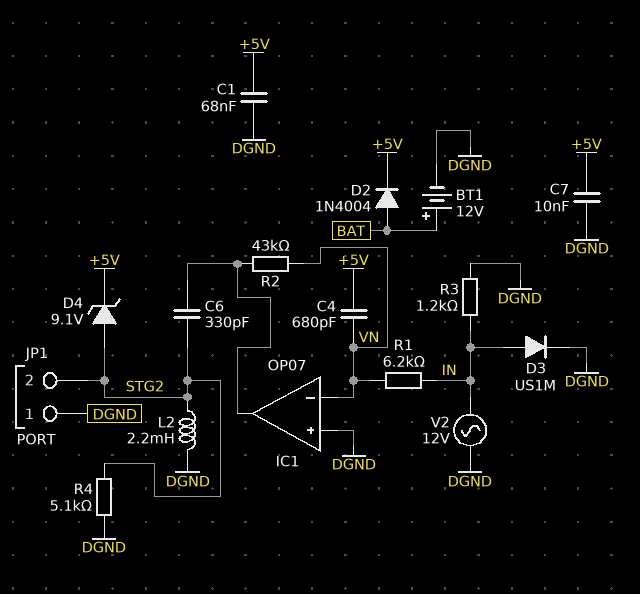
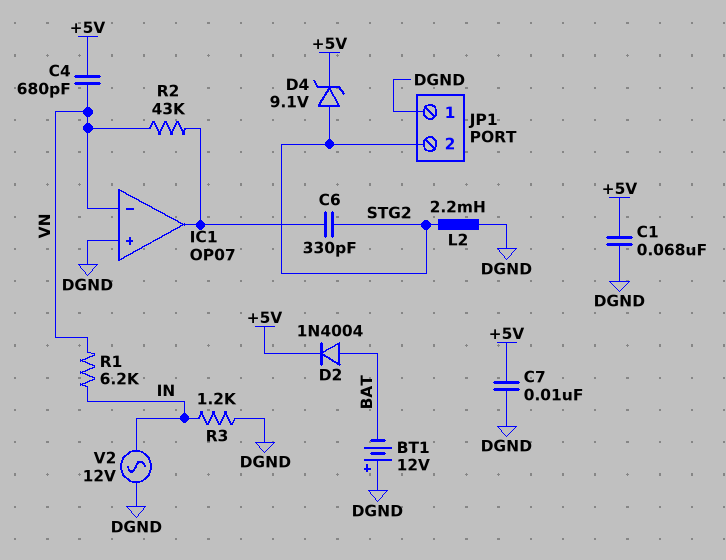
BT1: 12V (plus BAT, minus DGND) -> 12V (plus DGND, minus BAT)
D3: diode US1M (A IN, K DGND) -> none
R4: 5.1k (DGND, STG2) -> none

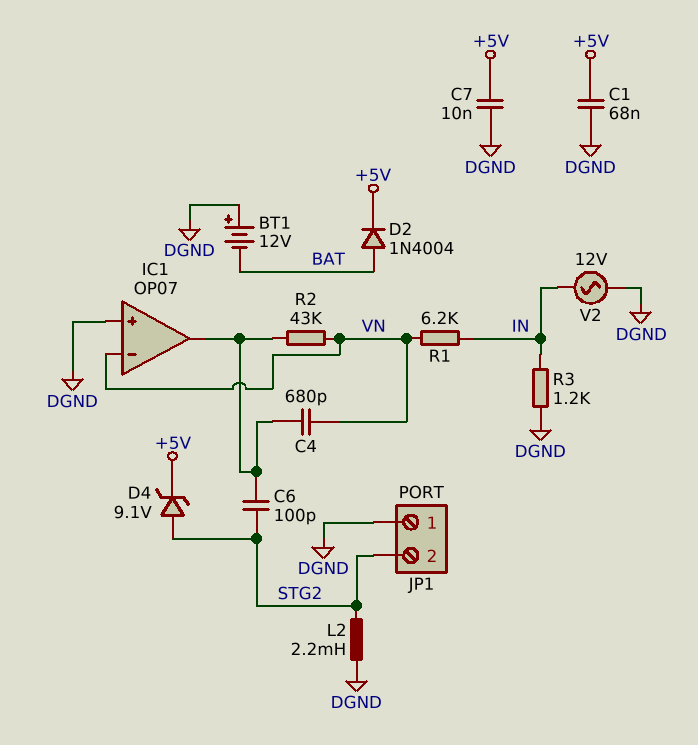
C4: 680pF (+5V, VN) -> 680pF (IC1/out, VN)
C6: 330pF (IC1/out, STG2) -> 100pF (IC1/out, STG2)

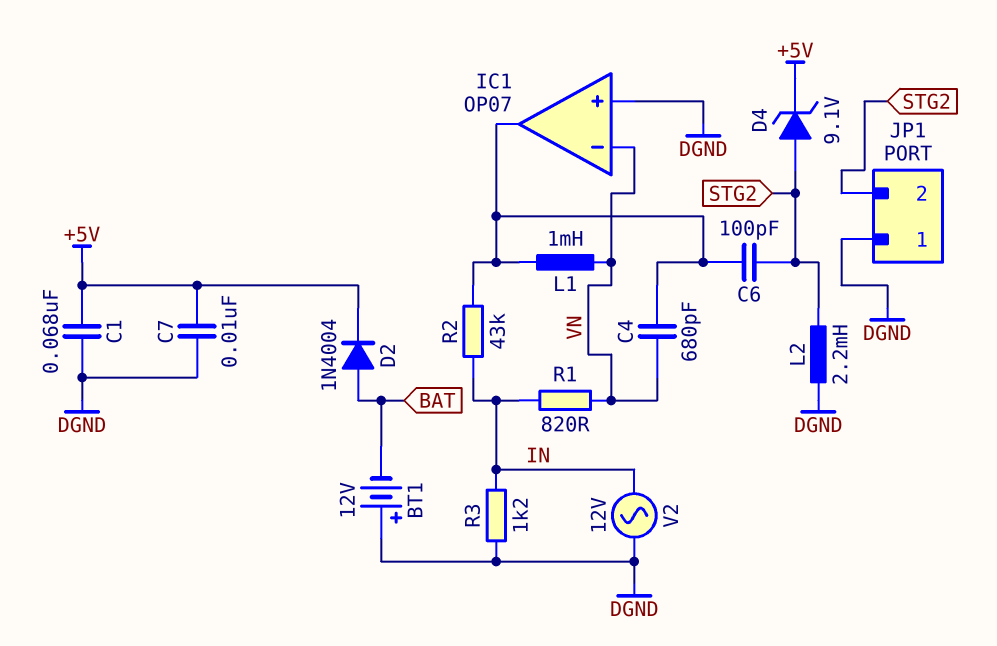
L1: none -> 1mH (IC1/out, VN)
R1: 6.2k (IN, VN) -> 820 (IN, VN)
R2: 43k (IC1/out, VN) -> 43k (IC1/out, IN)

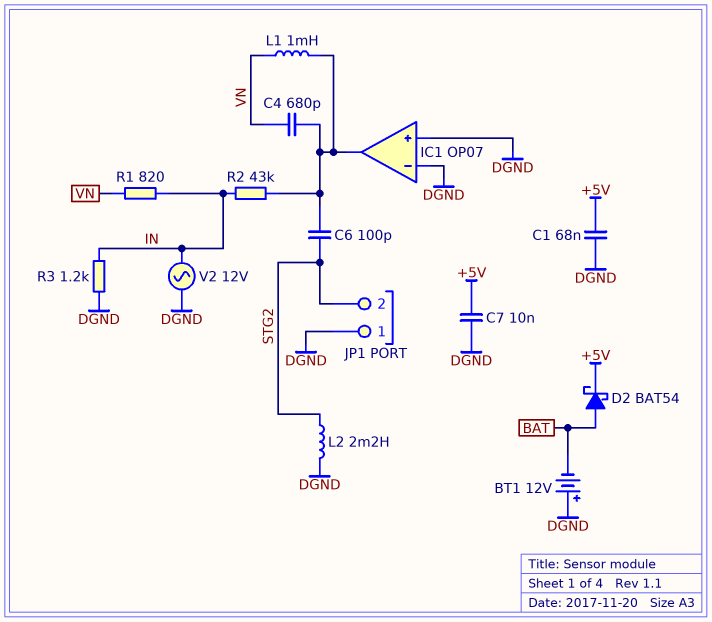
D2: diode 1N4004 (A BAT, K +5V) -> schottky BAT54 (A BAT, K +5V)
D4: zener 9.1V (A STG2, K +5V) -> none
IC1 pin in-: VN -> DGND

